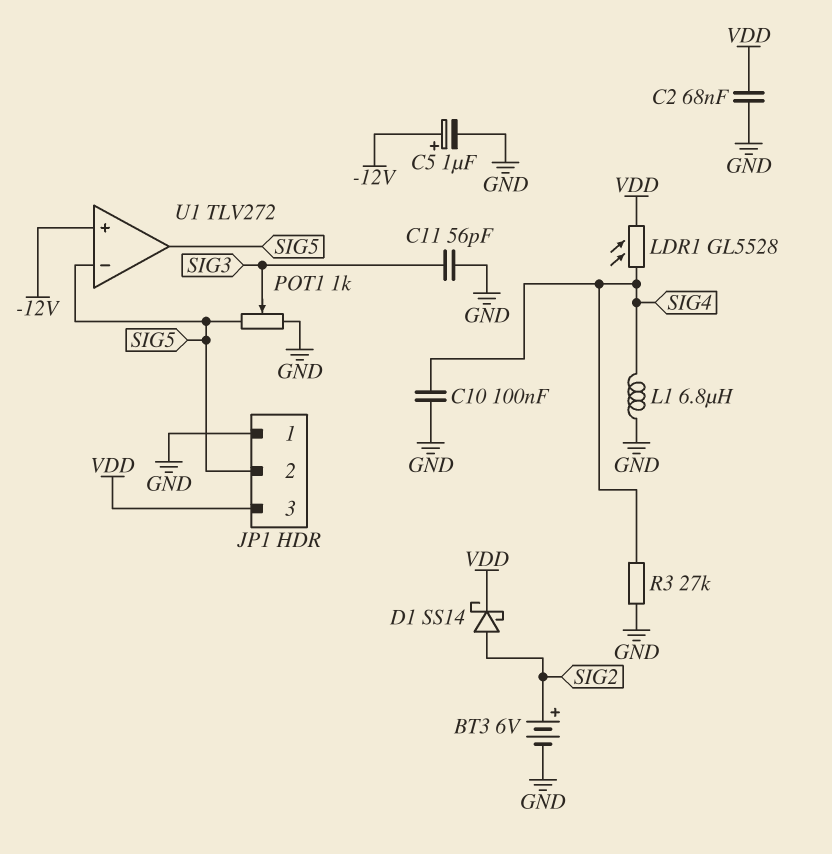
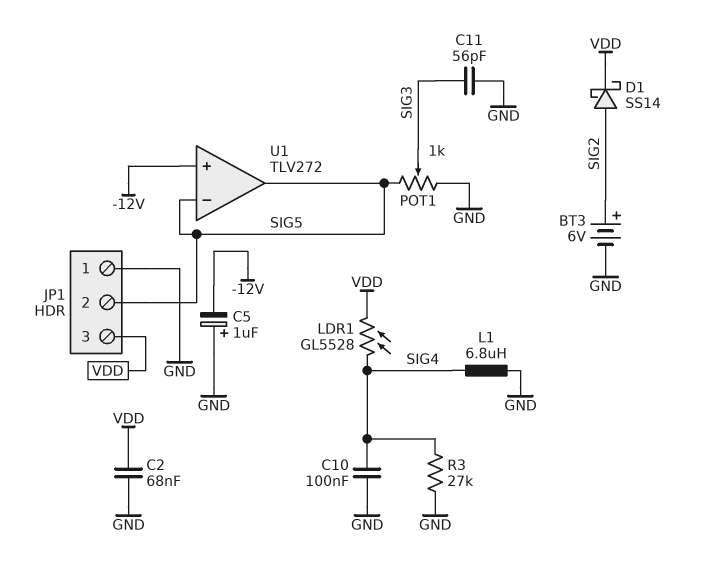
C5: 1uF (plus -12V, minus GND) -> 1uF (plus GND, minus -12V)

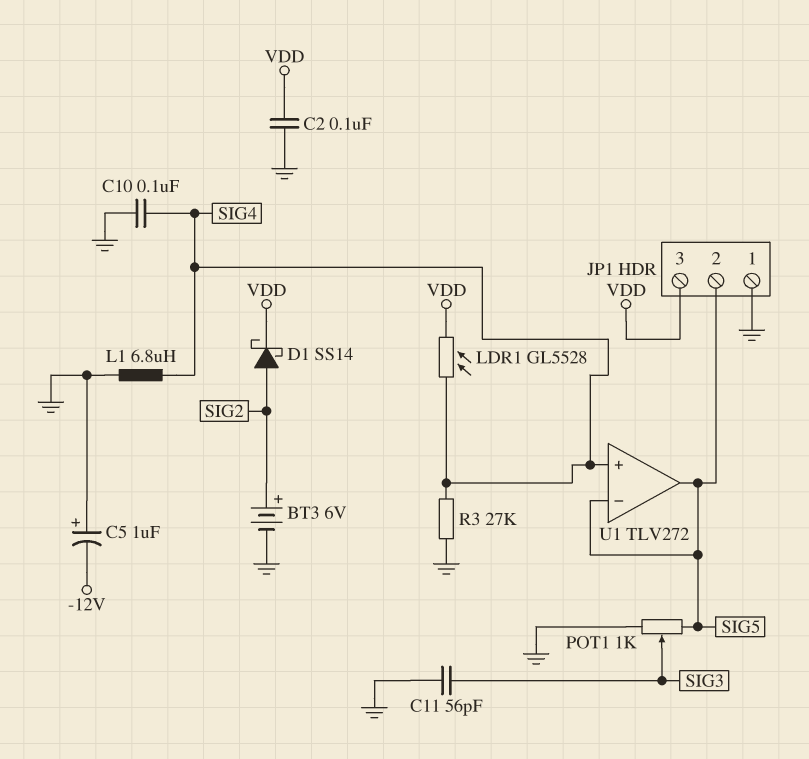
C2: 68nF (GND, VDD) -> 100nF (GND, VDD)
U1 pin in+: -12V -> SIG4

